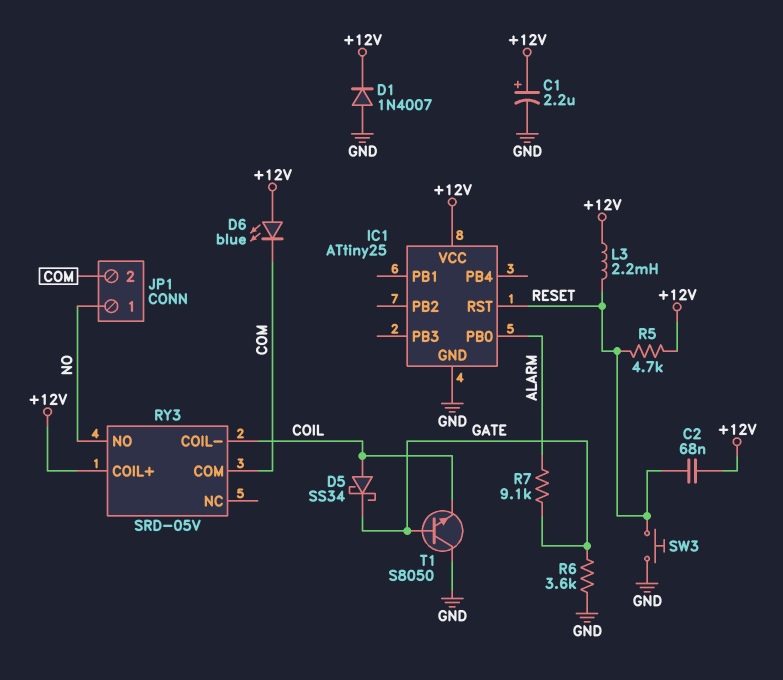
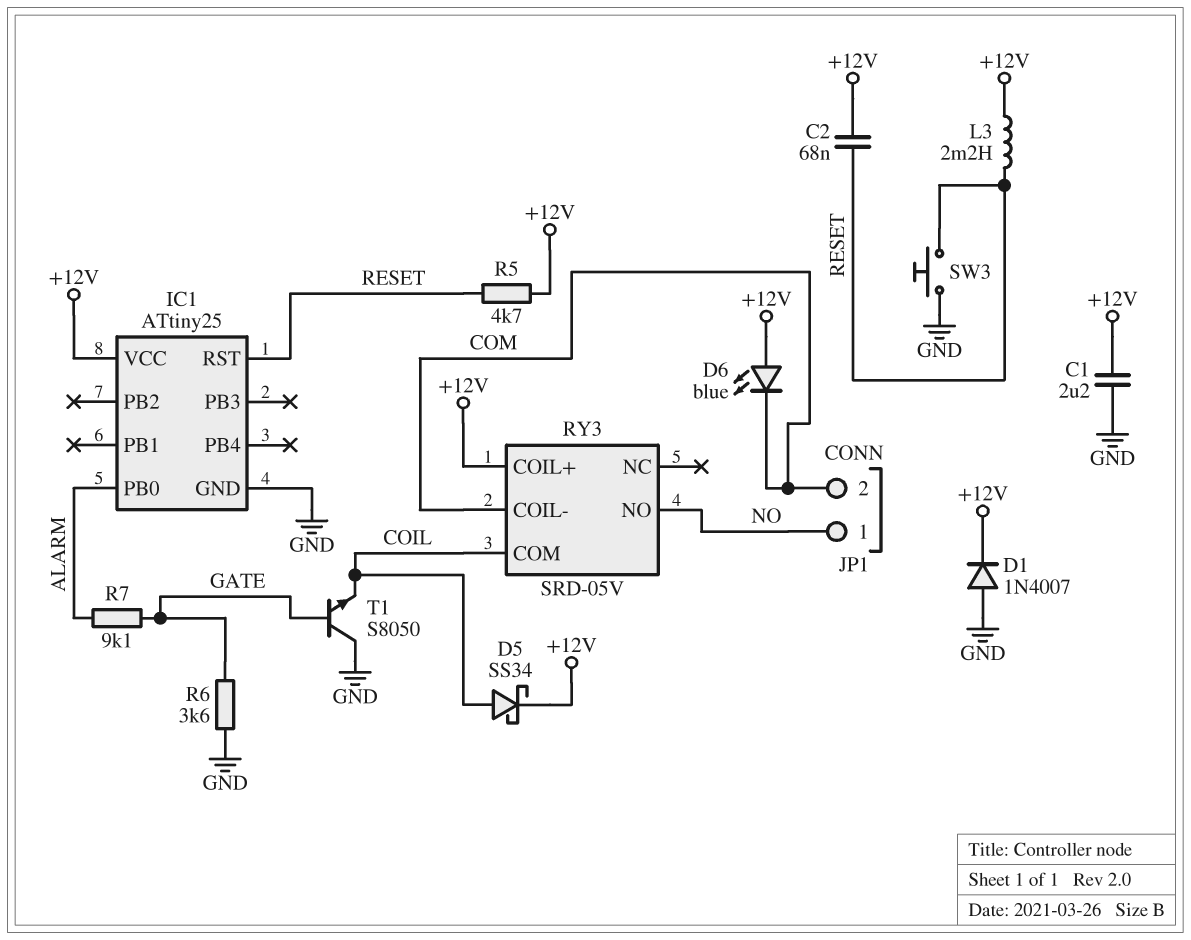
C1: 2.2uF (plus +12V, minus GND) -> 2.2uF (+12V, GND)
D5: schottky SS34 (A COIL, K GATE) -> schottky SS34 (A COIL, K +12V)
RY3 pin COIL-: COIL -> COM
RY3 pin COM: COM -> COIL

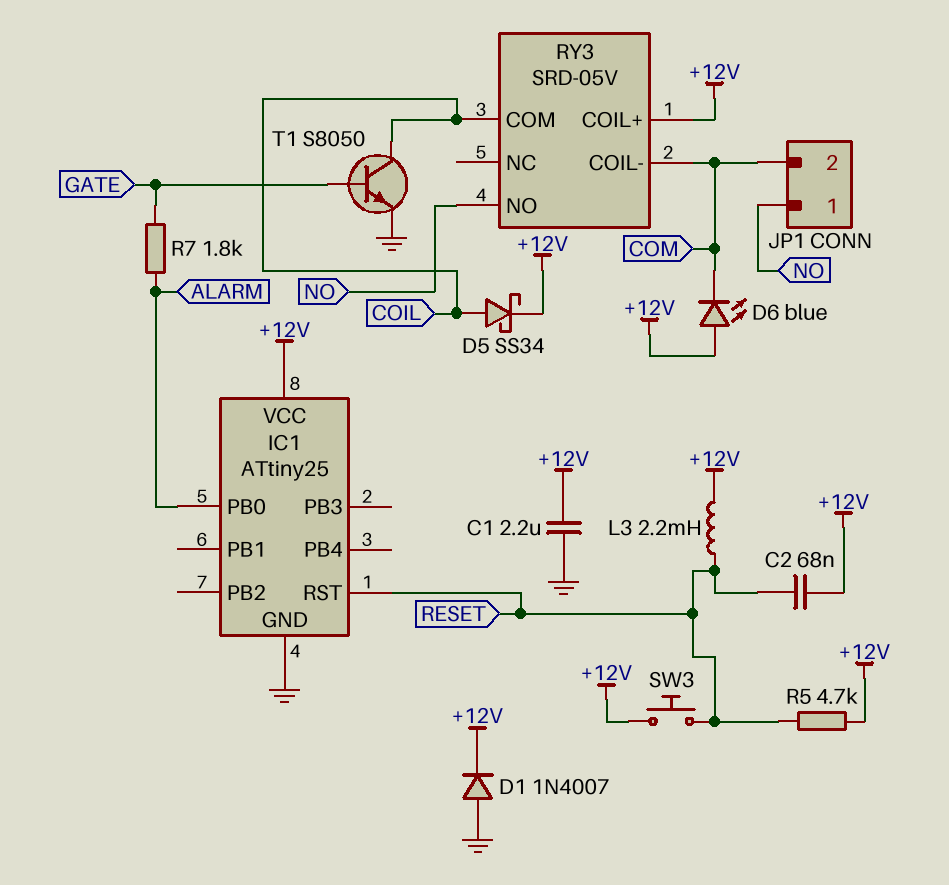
R6: 3.6k (GATE, GND) -> none
R7: 9.1k (ALARM, GATE) -> 1.8k (ALARM, GATE)
SW3: button (GND, RESET) -> button (+12V, RESET)
T1: NPN S8050 (B GATE, C GND, E COIL) -> NPN S8050 (B GATE, C COIL, E GND)

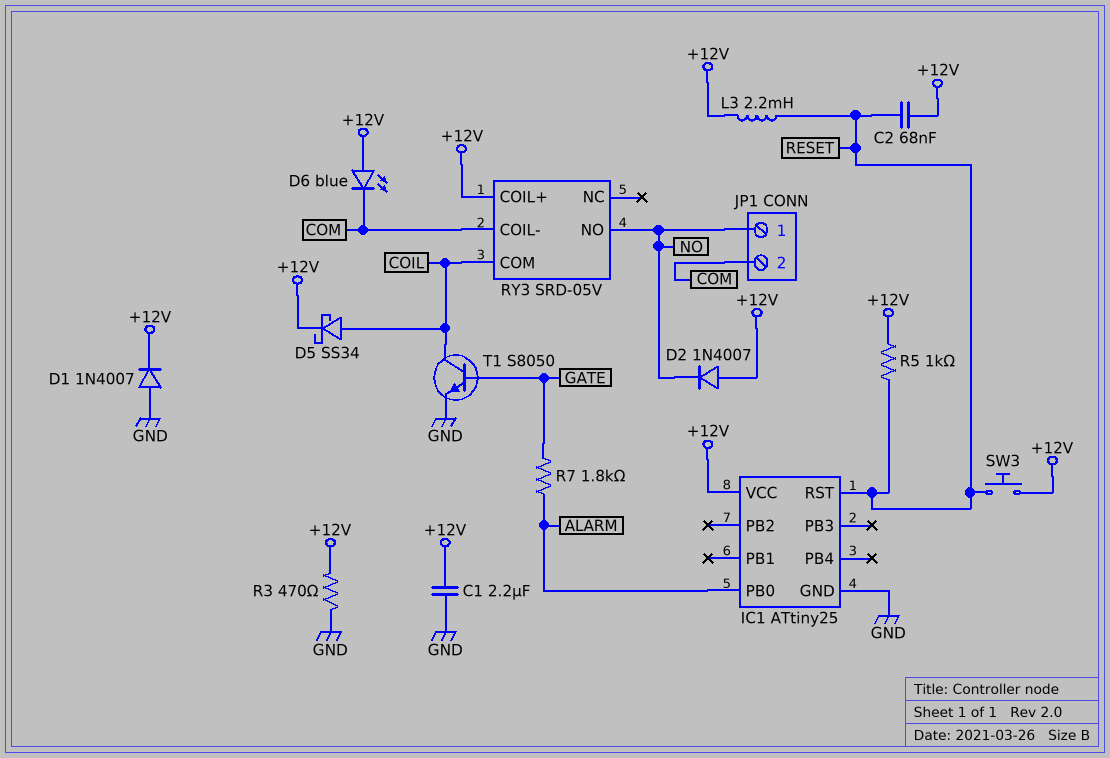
D2: none -> diode 1N4007 (A +12V, K NO)
R3: none -> 470 (+12V, GND)
R5: 4.7k (+12V, RESET) -> 1k (+12V, RESET)

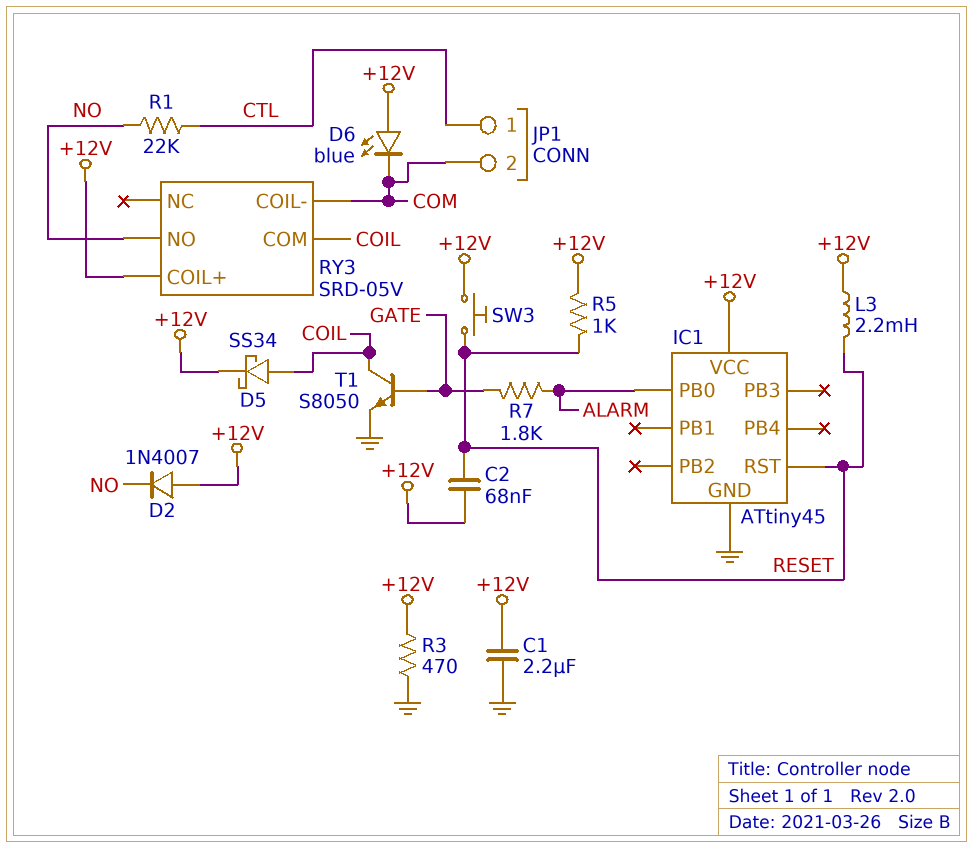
D1: diode 1N4007 (A GND, K +12V) -> none
IC1: ATtiny25 -> ATtiny45
JP1 pin 1: NO -> CTL
R1: none -> 22k (CTL, NO)

